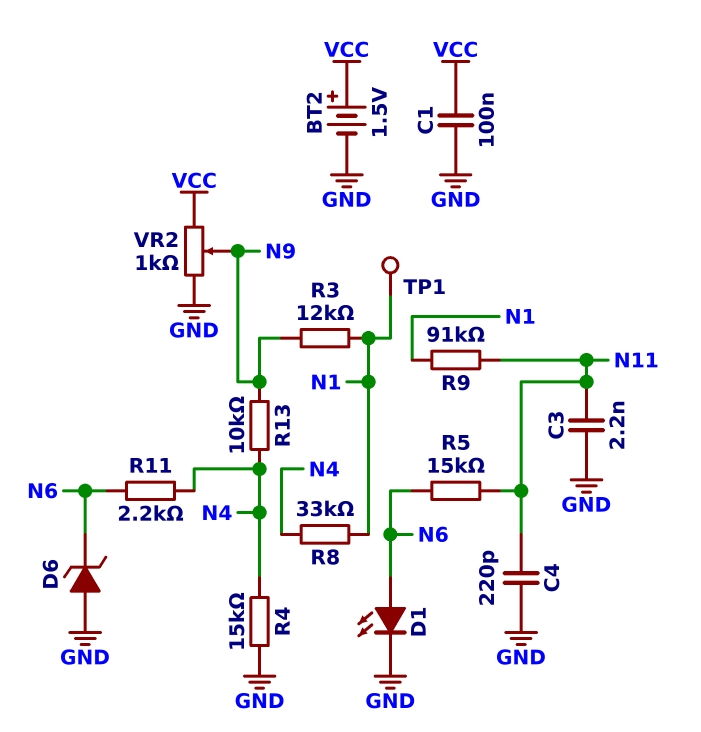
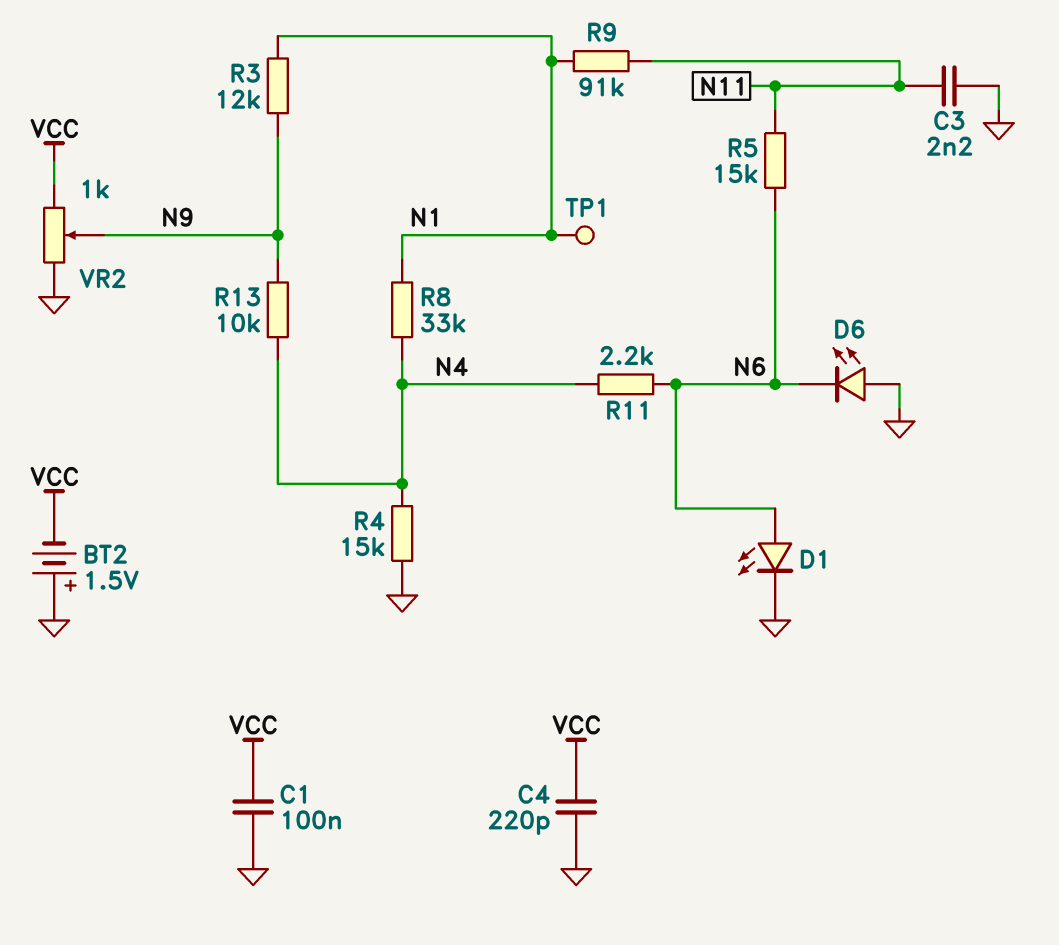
BT2: 1.5V (plus VCC, minus GND) -> 1.5V (plus GND, minus VCC)
C4: 220pF (GND, N11) -> 220pF (GND, VCC)
D6: zener (A GND, K N6) -> LED (A GND, K N6)

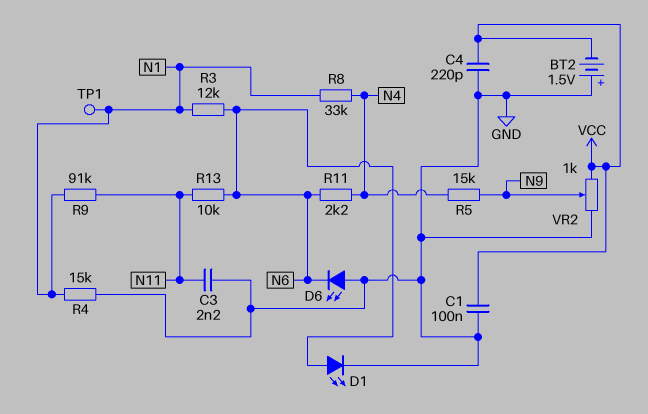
R3: 12k (N1, N9) -> 12k (N1, N6)
R4: 15k (GND, N4) -> 15k (GND, N1)
R5: 15k (N6, N11) -> 15k (N4, N9)
R13: 10k (N4, N9) -> 10k (N6, N11)

